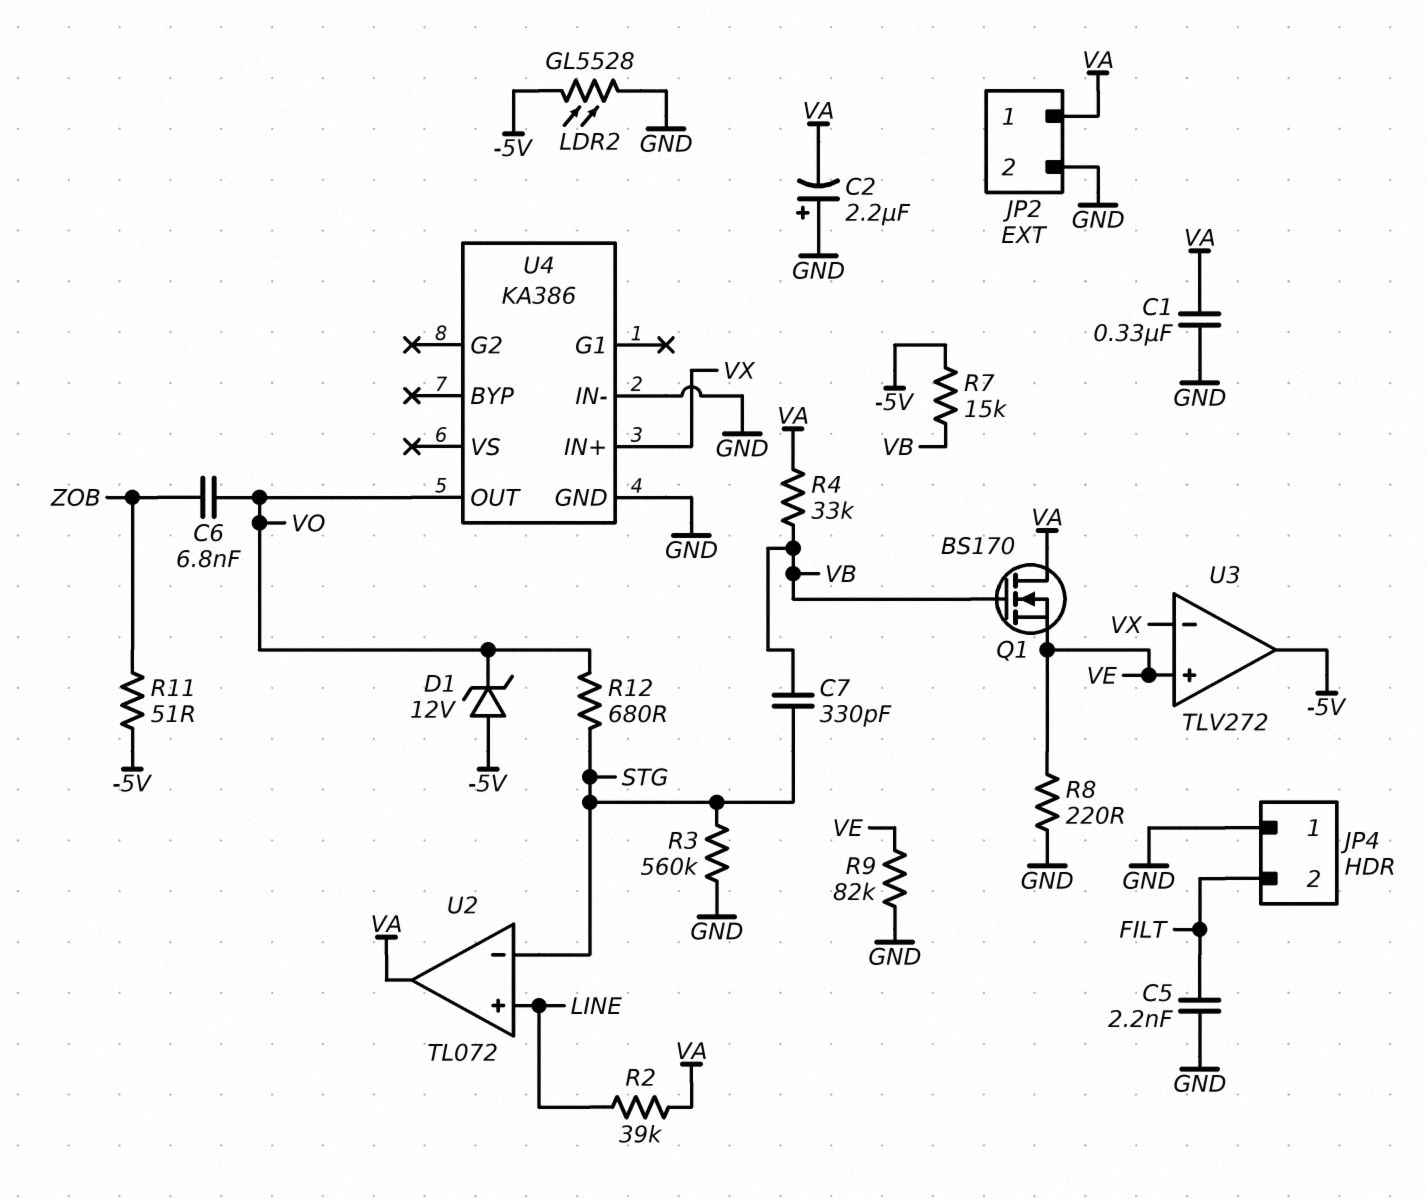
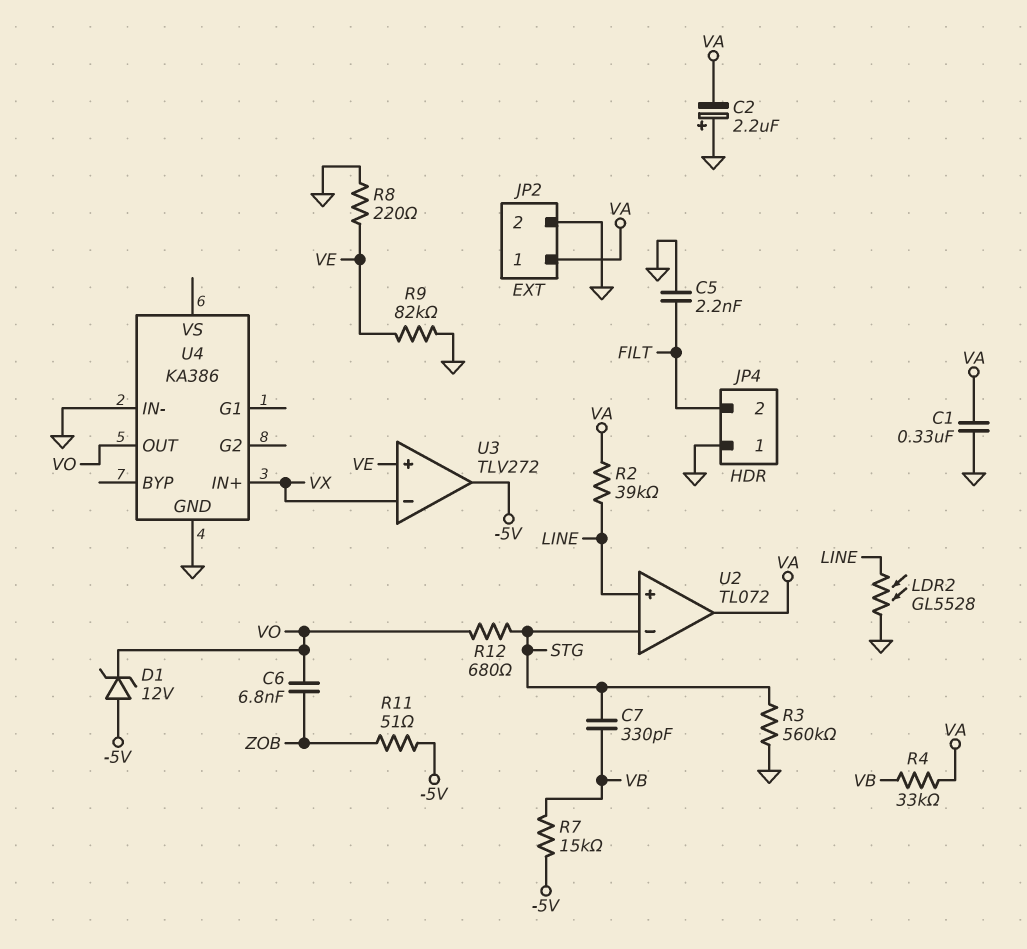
LDR2: GL5528 (-5V, GND) -> GL5528 (GND, LINE)
Q1: NMOS BS170 (G VB, D VA, S VE) -> none

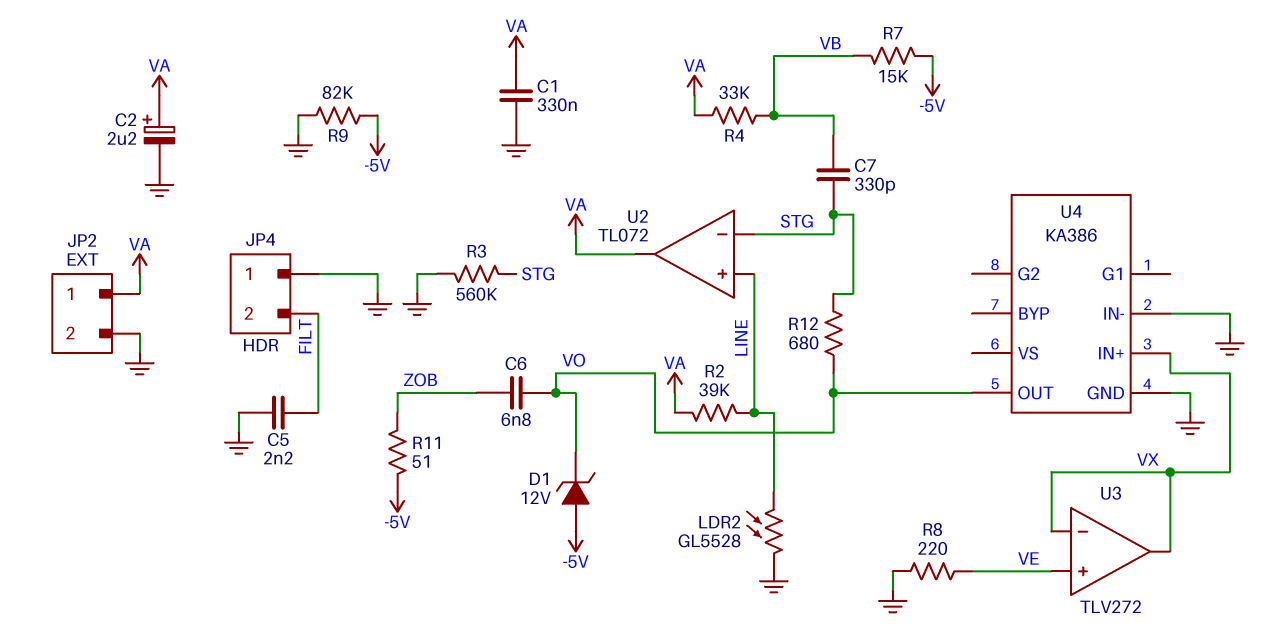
C2: 2.2uF (plus GND, minus VA) -> 2.2uF (plus VA, minus GND)
R9: 82k (GND, VE) -> 82k (-5V, GND)
U3 pin out: -5V -> VX

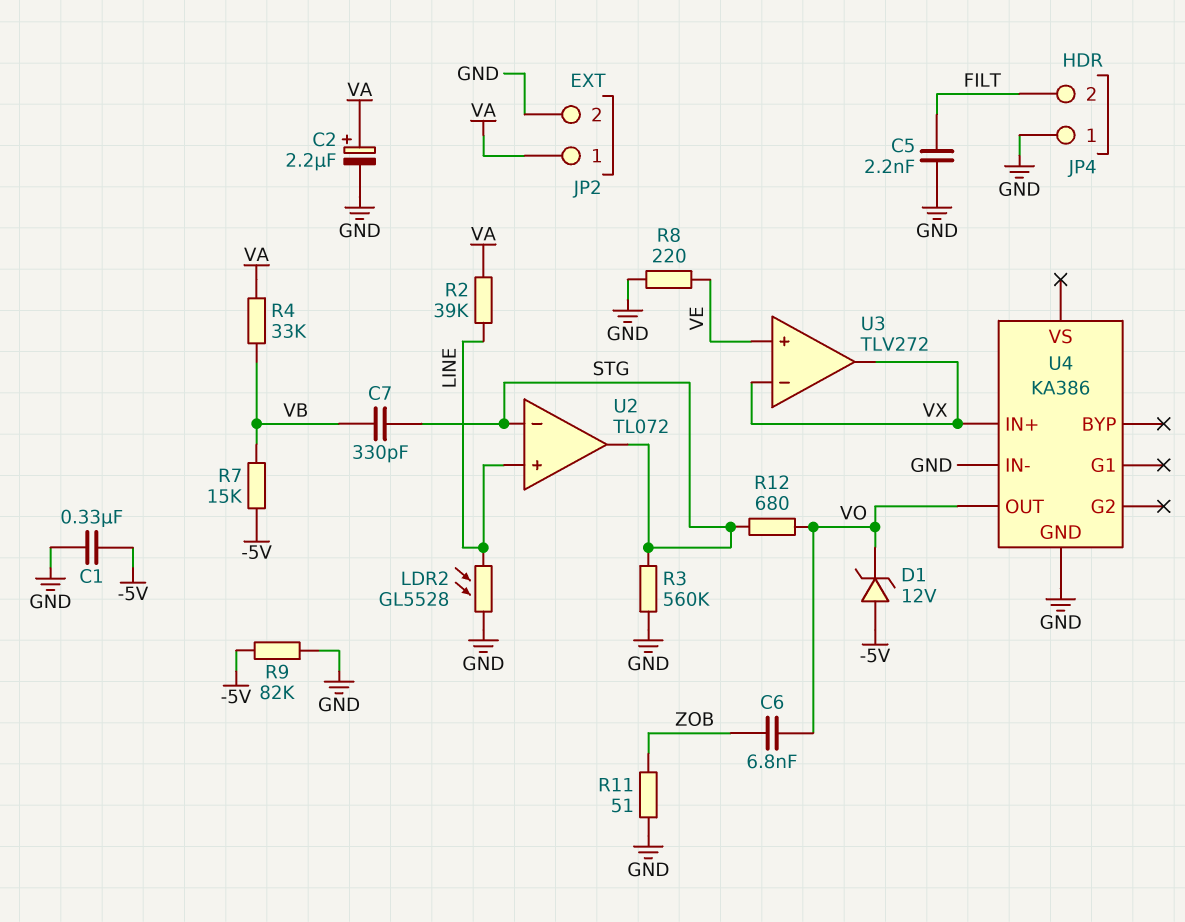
C1: 330nF (GND, VA) -> 330nF (-5V, GND)
R11: 51 (-5V, ZOB) -> 51 (GND, ZOB)
U2 pin out: VA -> STG

